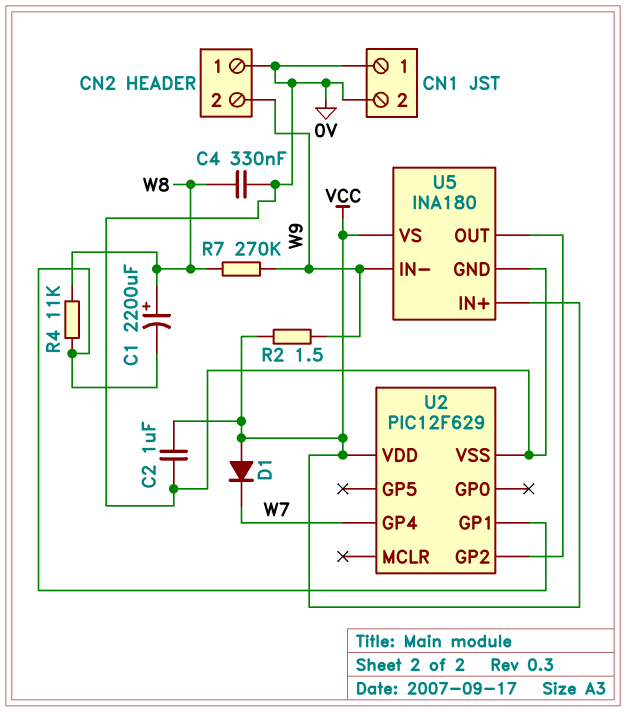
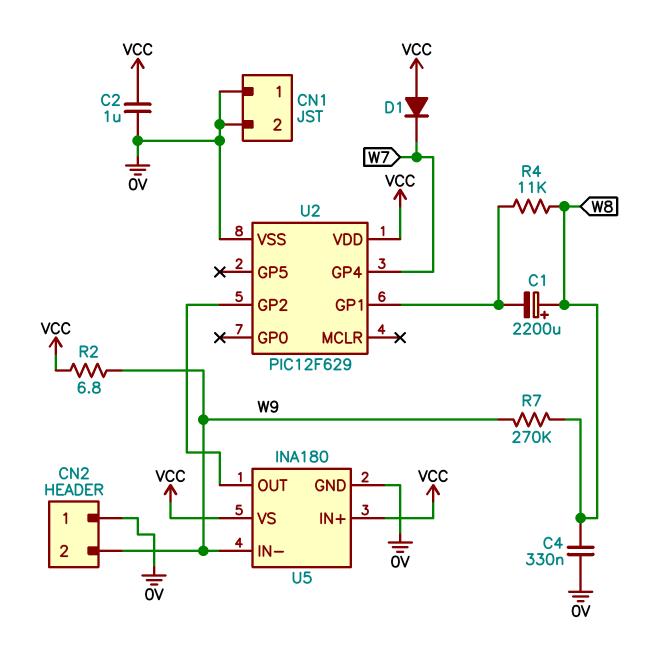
R2: 1.5 (VCC, W9) -> 6.8 (VCC, W9)

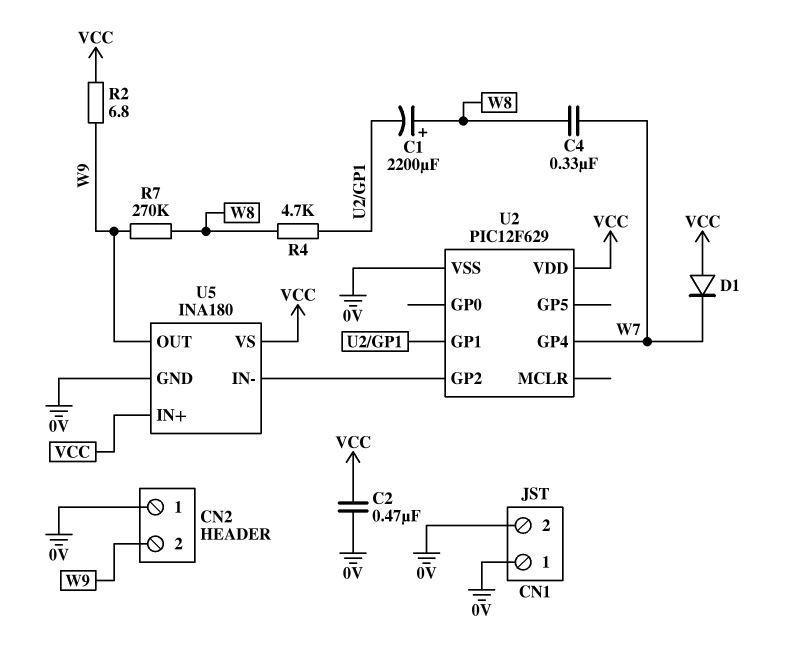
C2: 1uF (0V, VCC) -> 470nF (0V, VCC)
C4: 330nF (0V, W8) -> 330nF (W7, W8)
R4: 11k (U2/GP1, W8) -> 4.7k (U2/GP1, W8)
U5 pin IN-: W9 -> U2/GP2
U5 pin OUT: U2/GP2 -> W9

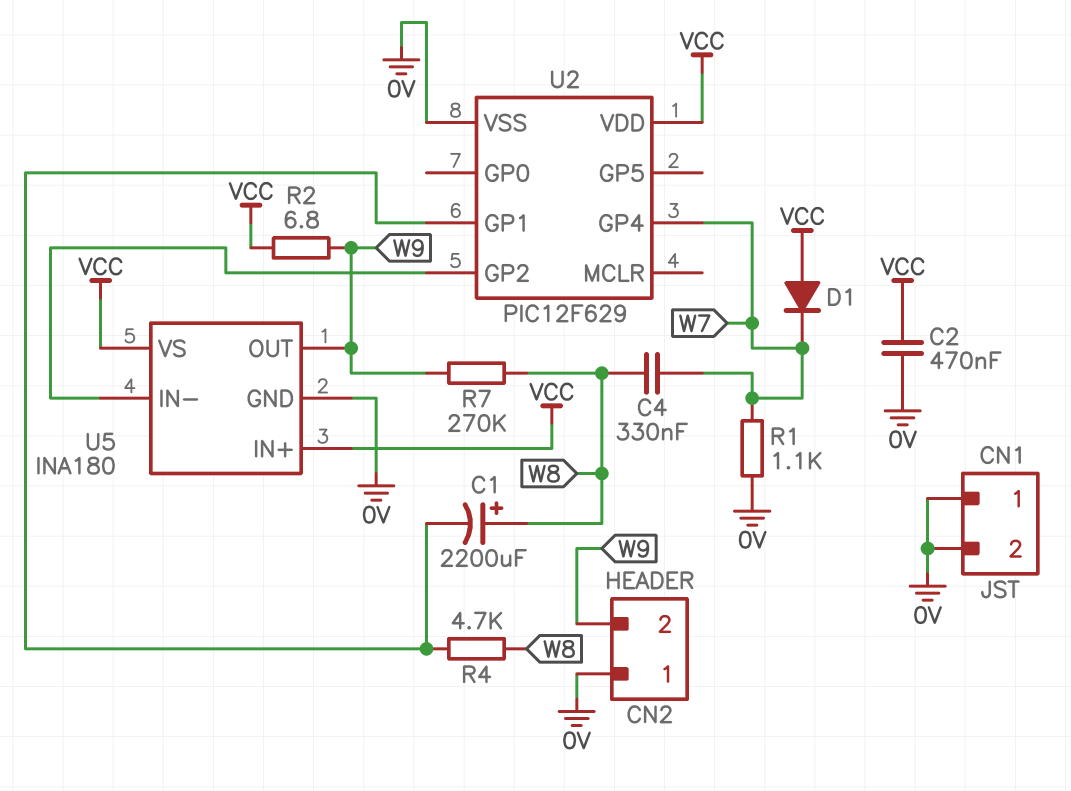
R1: none -> 1.1k (0V, W7)

